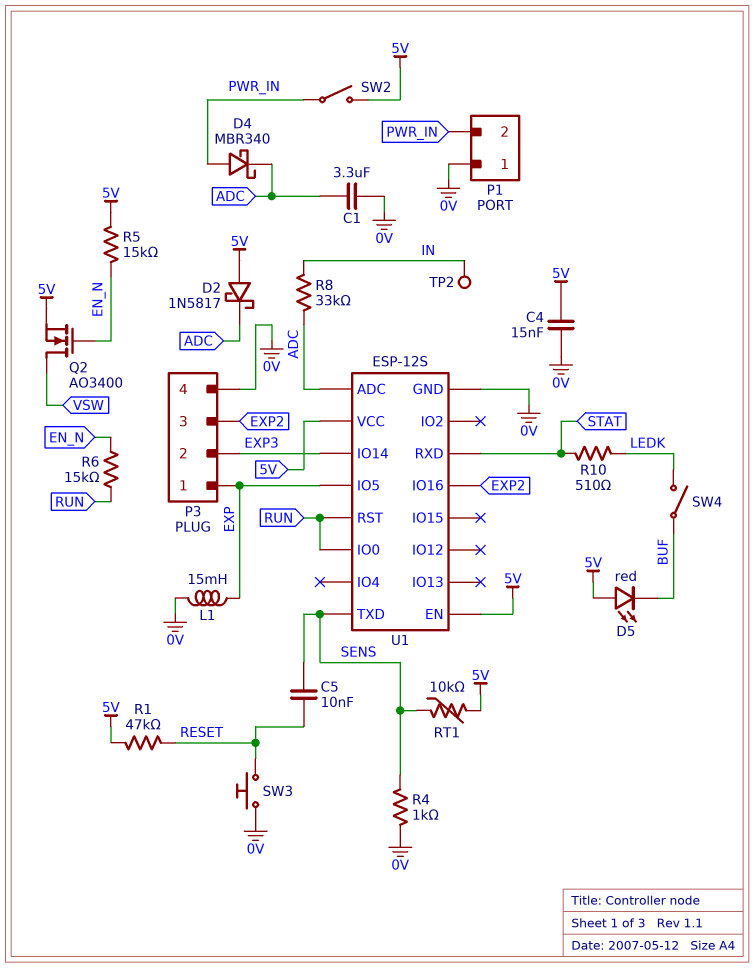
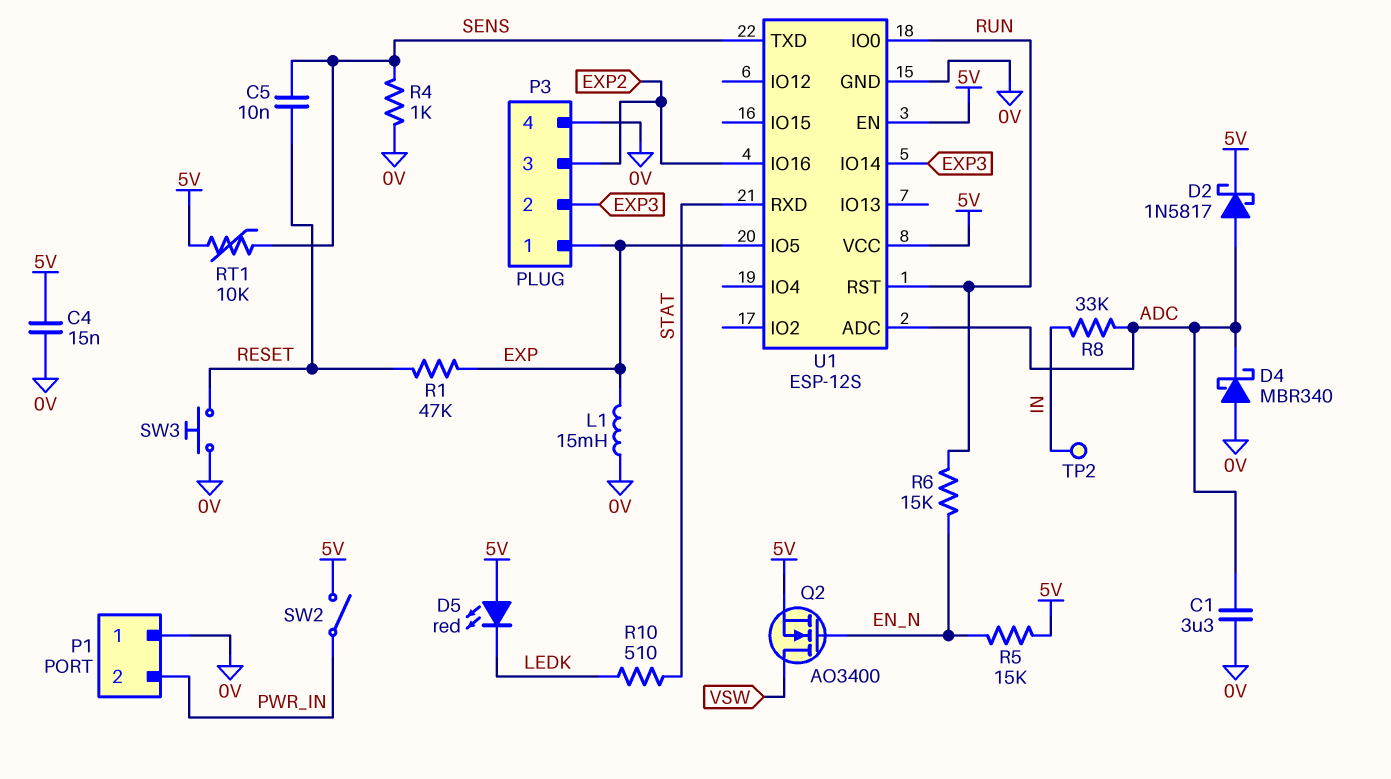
D2: schottky 1N5817 (A 5V, K ADC) -> schottky 1N5817 (A ADC, K 5V)
D4: schottky MBR340 (A PWR_IN, K ADC) -> schottky MBR340 (A 0V, K ADC)
D5: LED red (A 5V, K BUF) -> LED red (A 5V, K LEDK)
R1: 47k (5V, RESET) -> 47k (EXP, RESET)
SW4: switch (BUF, LEDK) -> none

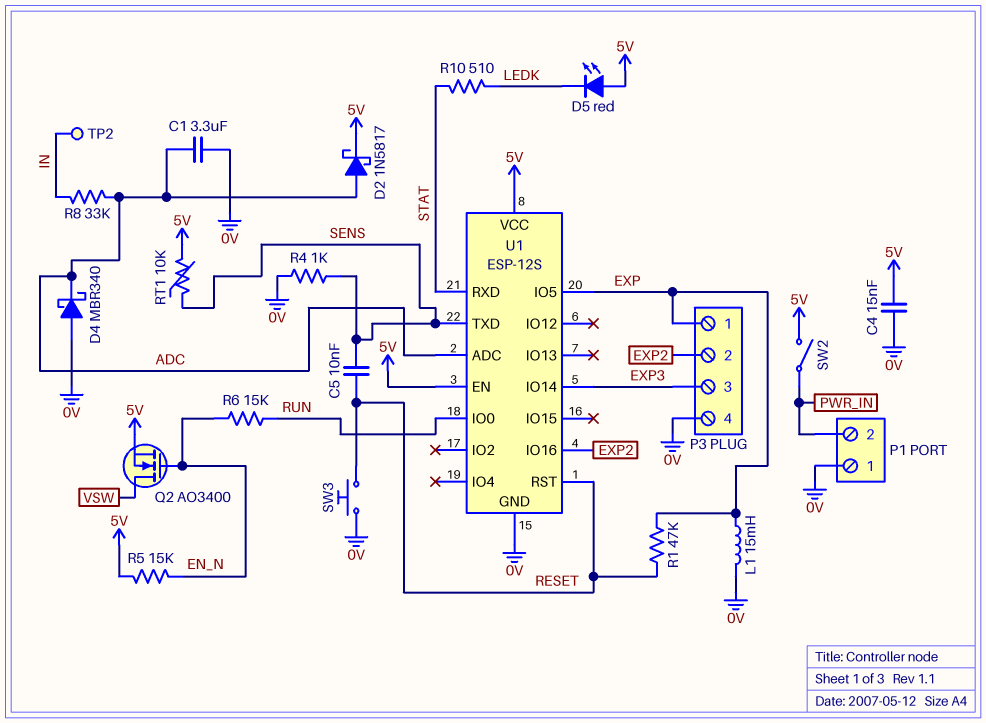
P3 pin 2: EXP3 -> EXP2
P3 pin 3: EXP2 -> EXP3
U1 pin RST: RUN -> RESET

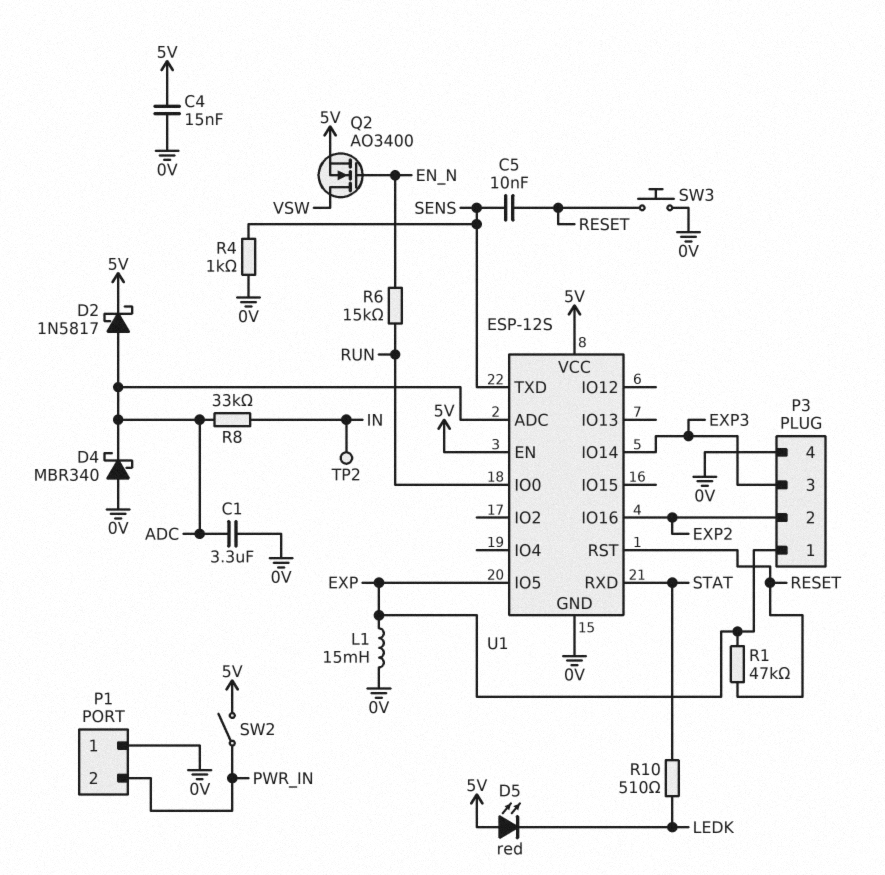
R5: 15k (5V, EN_N) -> none
RT1: 10k (5V, SENS) -> none

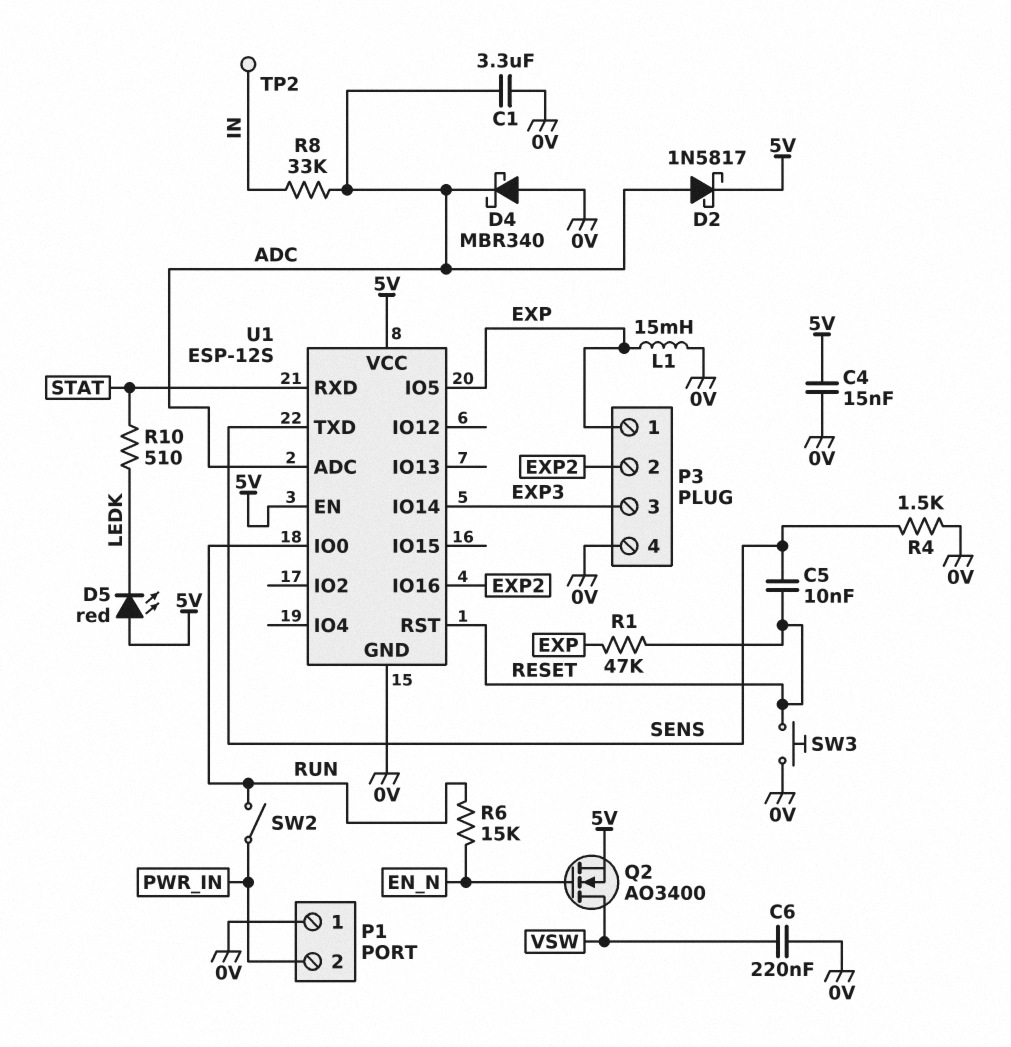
C6: none -> 220nF (0V, VSW)
R4: 1k (0V, SENS) -> 1.5k (0V, SENS)
SW2: switch (5V, PWR_IN) -> switch (PWR_IN, RUN)

